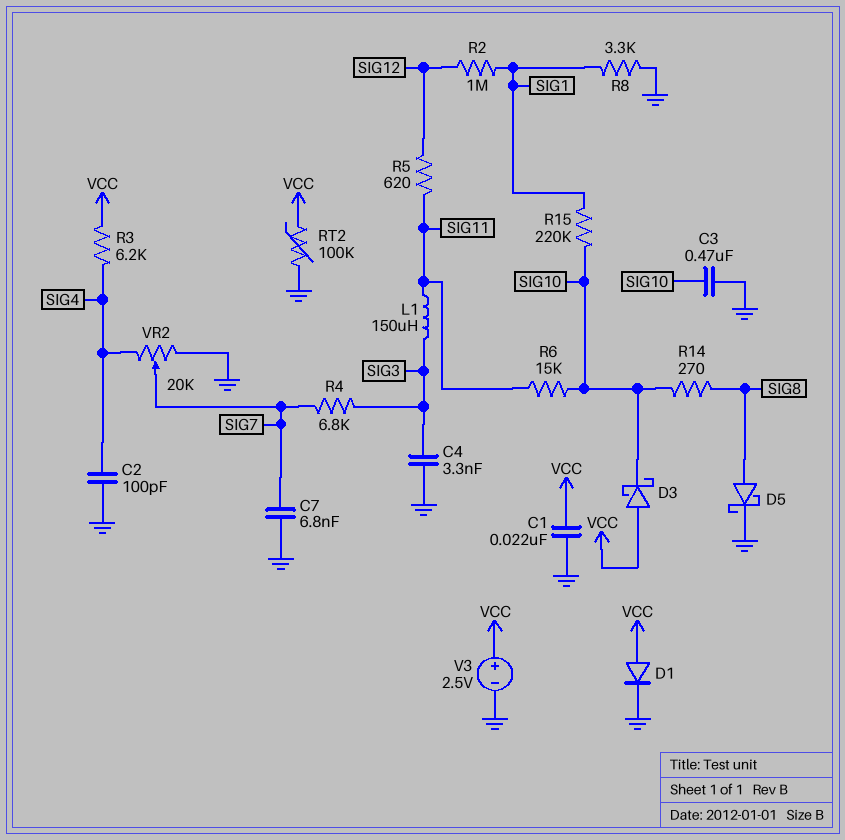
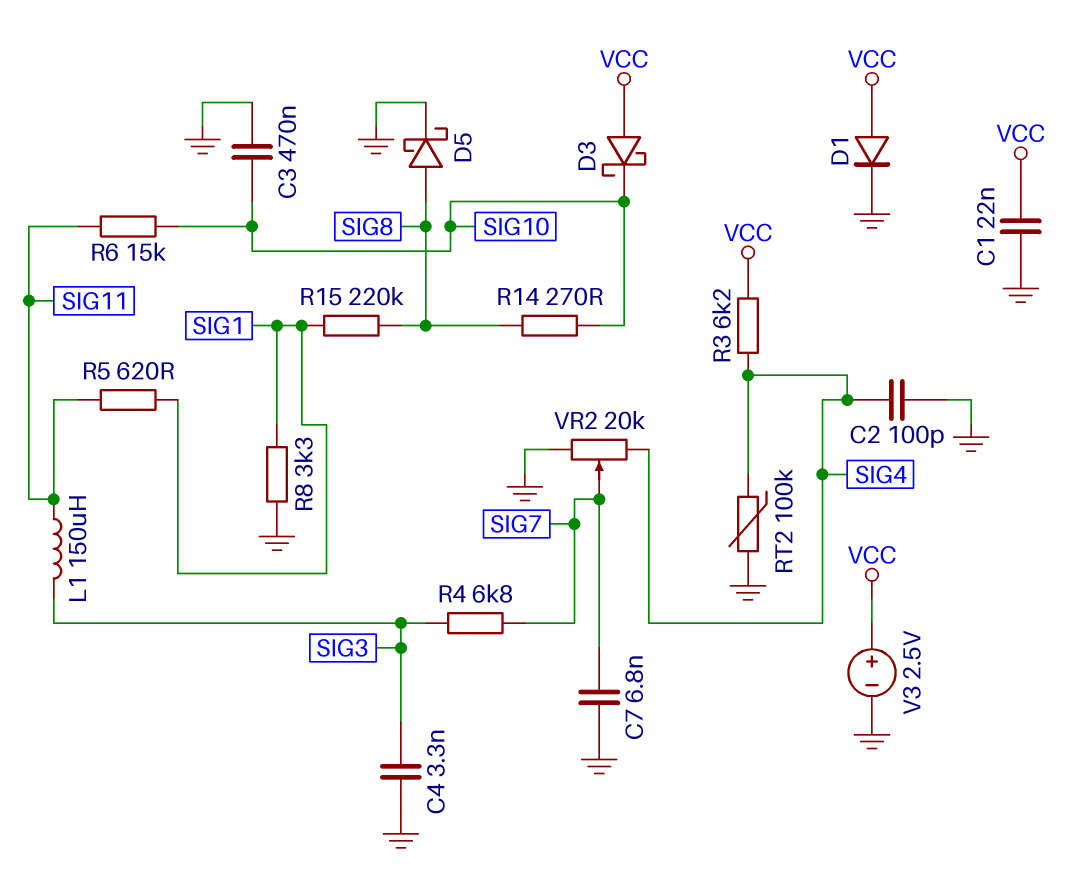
R2: 1M (SIG1, SIG12) -> none
R5: 620 (SIG11, SIG12) -> 620 (SIG1, SIG11)
R15: 220k (SIG1, SIG10) -> 220k (SIG1, SIG8)
RT2: 100k (GND, VCC) -> 100k (GND, SIG4)

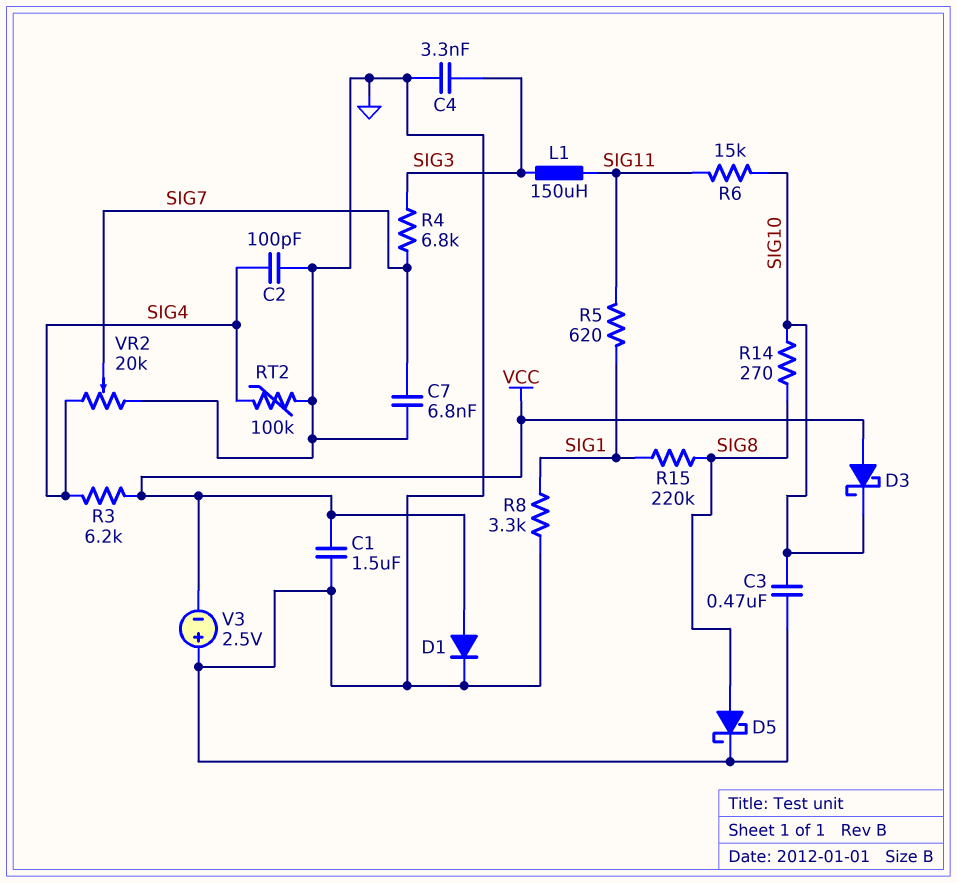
C1: 22nF (GND, VCC) -> 1.5uF (GND, VCC)
V3: 2.5V (plus VCC, minus GND) -> 2.5V (plus GND, minus VCC)

